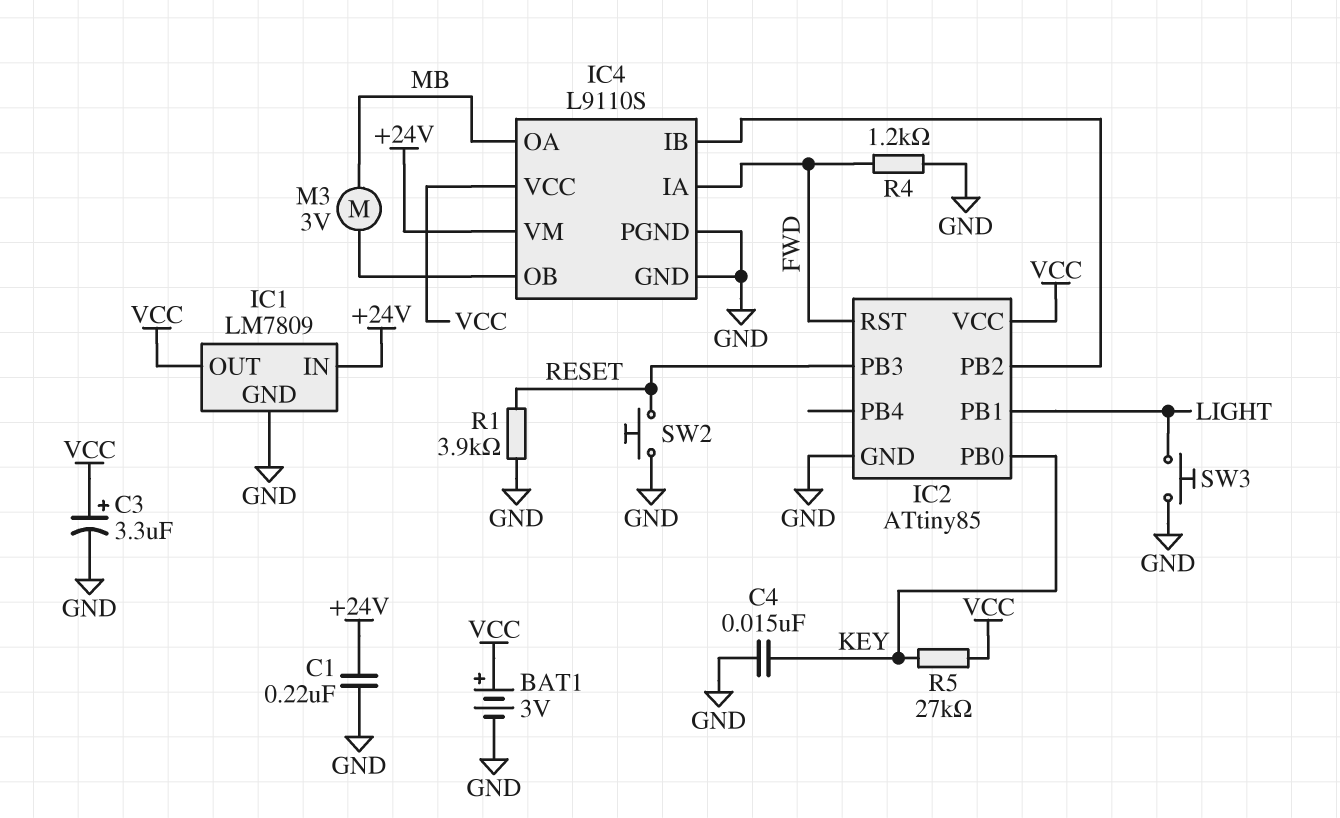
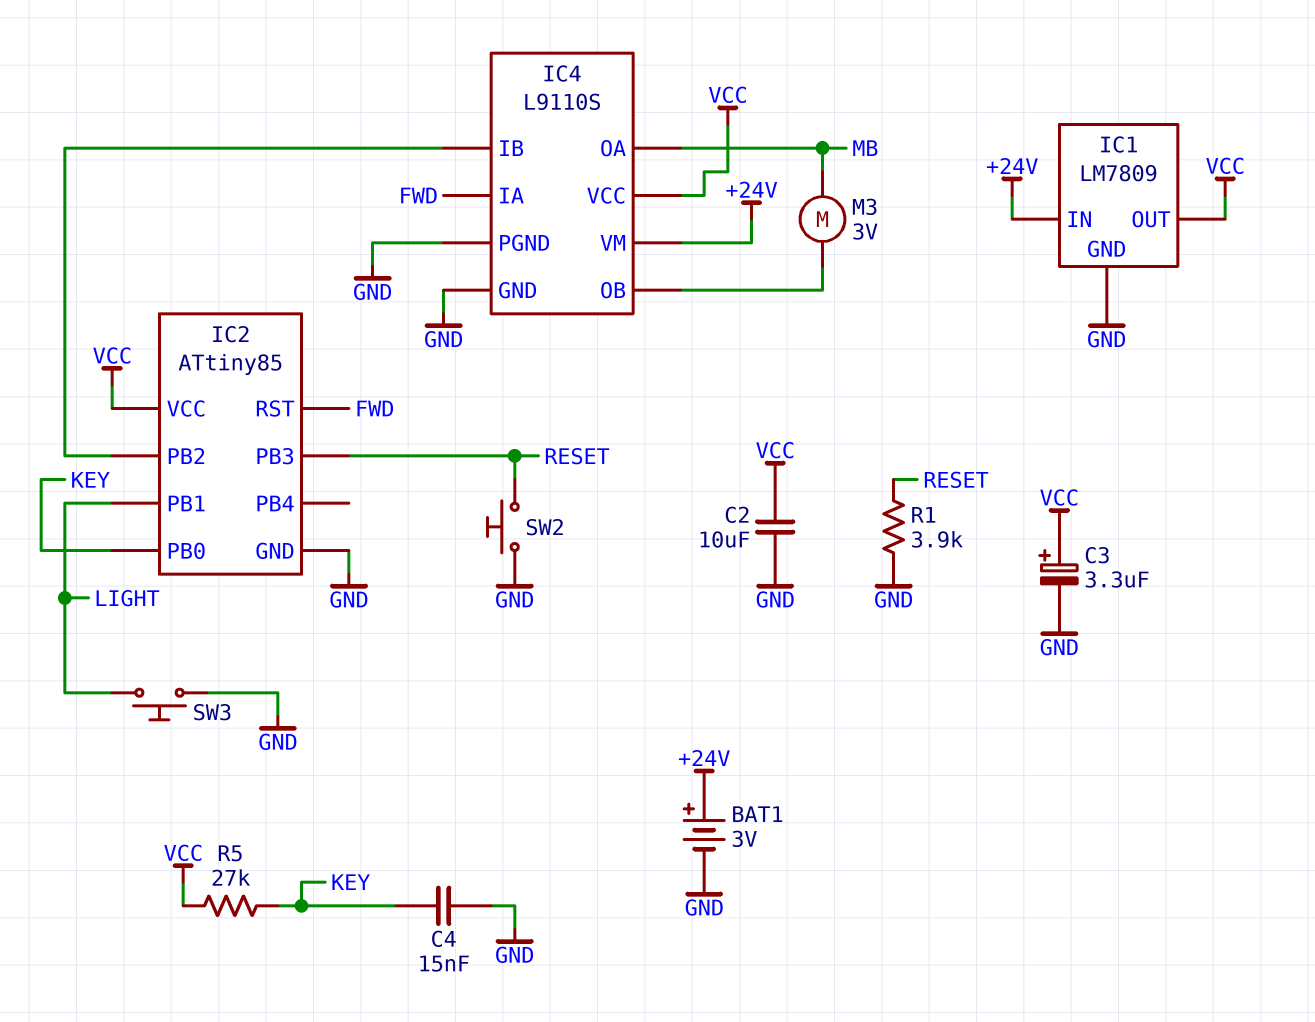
BAT1: 3V (plus VCC, minus GND) -> 3V (plus +24V, minus GND)
C1: 220nF (+24V, GND) -> none
C2: none -> 10uF (GND, VCC)
R4: 1.2k (FWD, GND) -> none

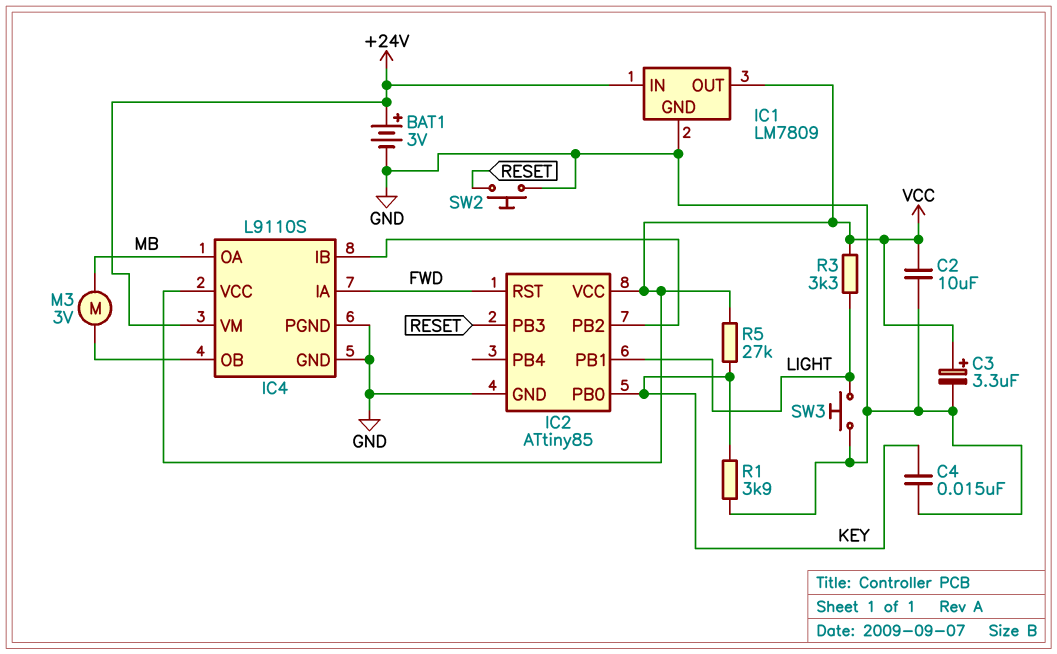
R1: 3.9k (GND, RESET) -> 3.9k (GND, KEY)
R3: none -> 3.3k (LIGHT, VCC)

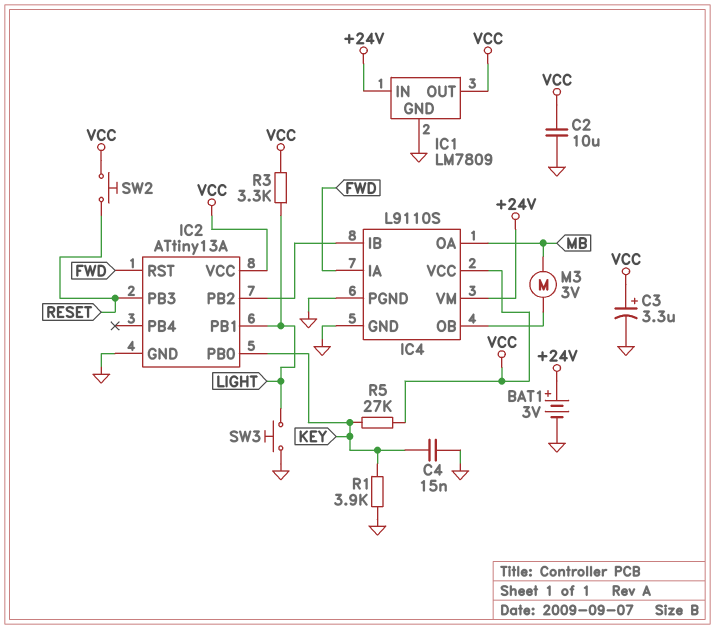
IC2: ATtiny85 -> ATtiny13A
SW2: button (GND, RESET) -> button (RESET, VCC)

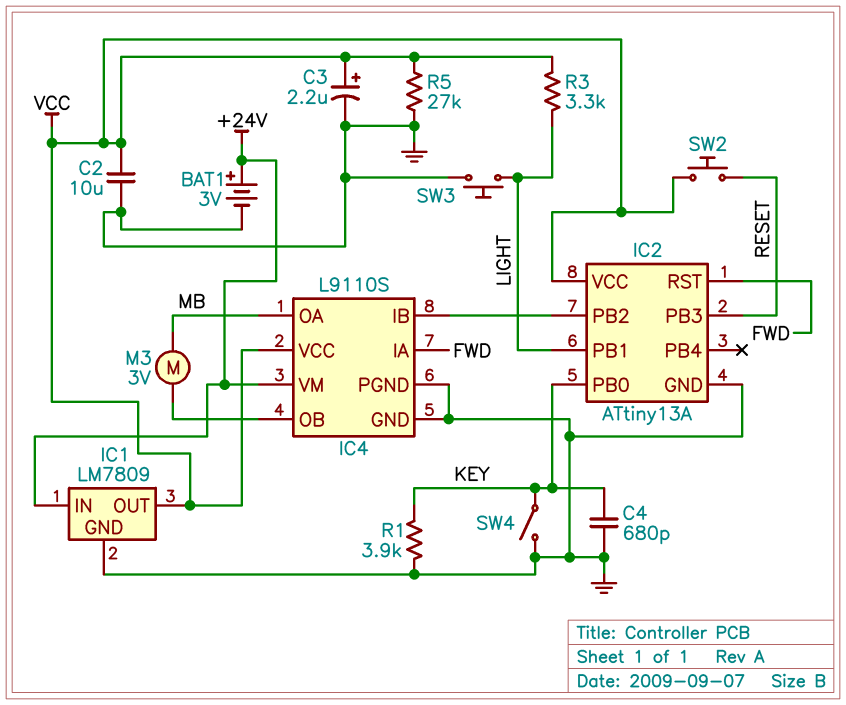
C3: 3.3uF (plus VCC, minus GND) -> 2.2uF (plus VCC, minus GND)
C4: 15nF (GND, KEY) -> 680pF (GND, KEY)
R5: 27k (KEY, VCC) -> 27k (GND, VCC)
SW4: none -> switch (GND, KEY)

